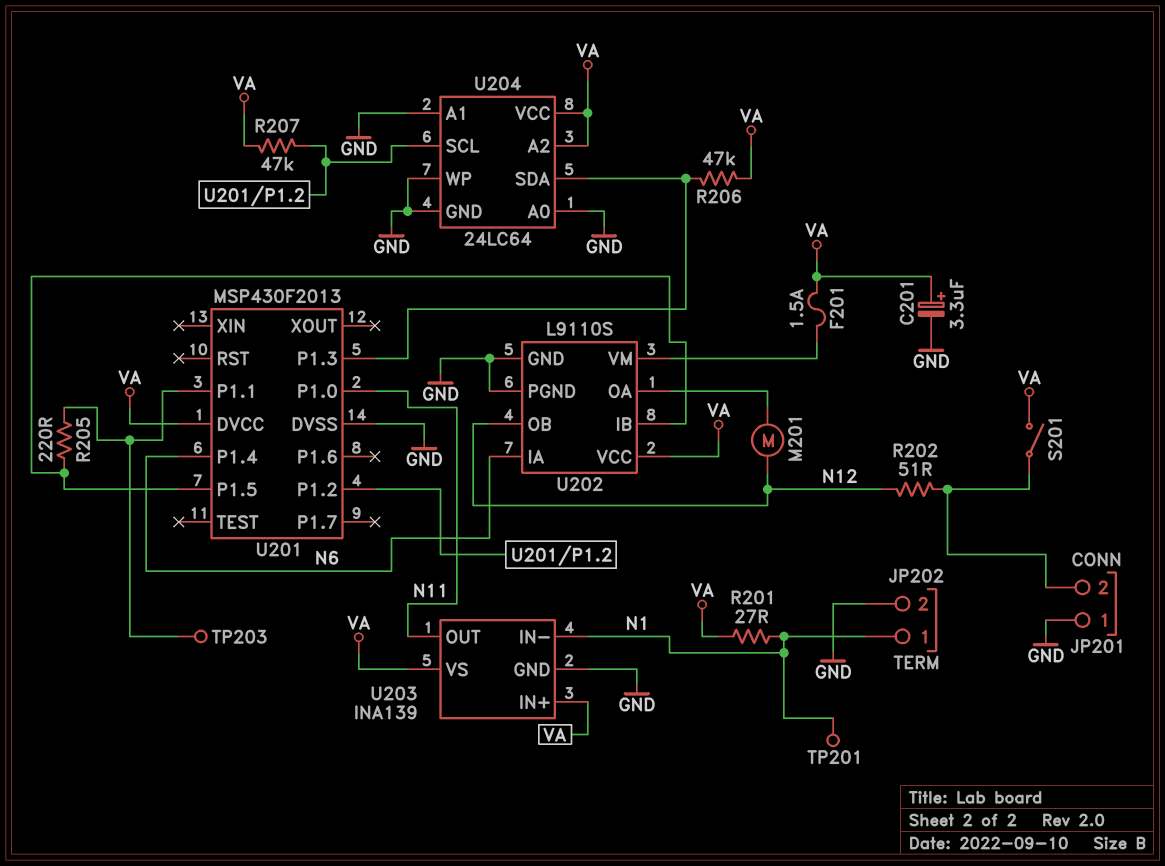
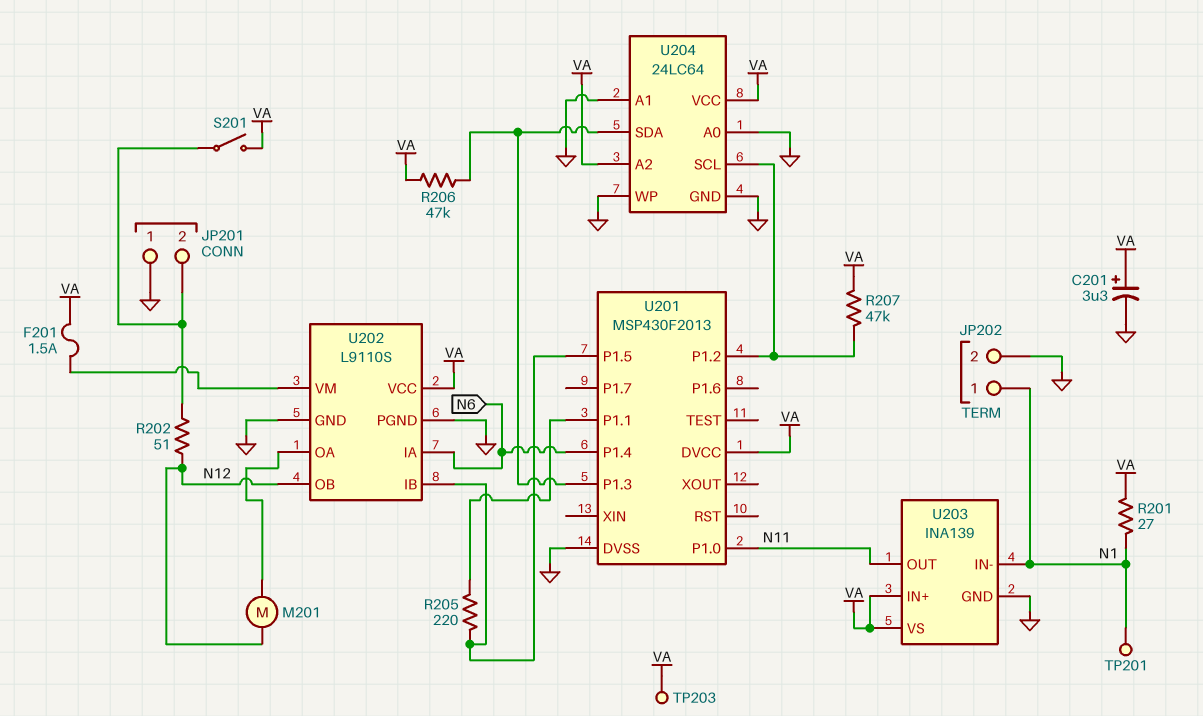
TP203: test point (U201/P1.1) -> test point (VA)

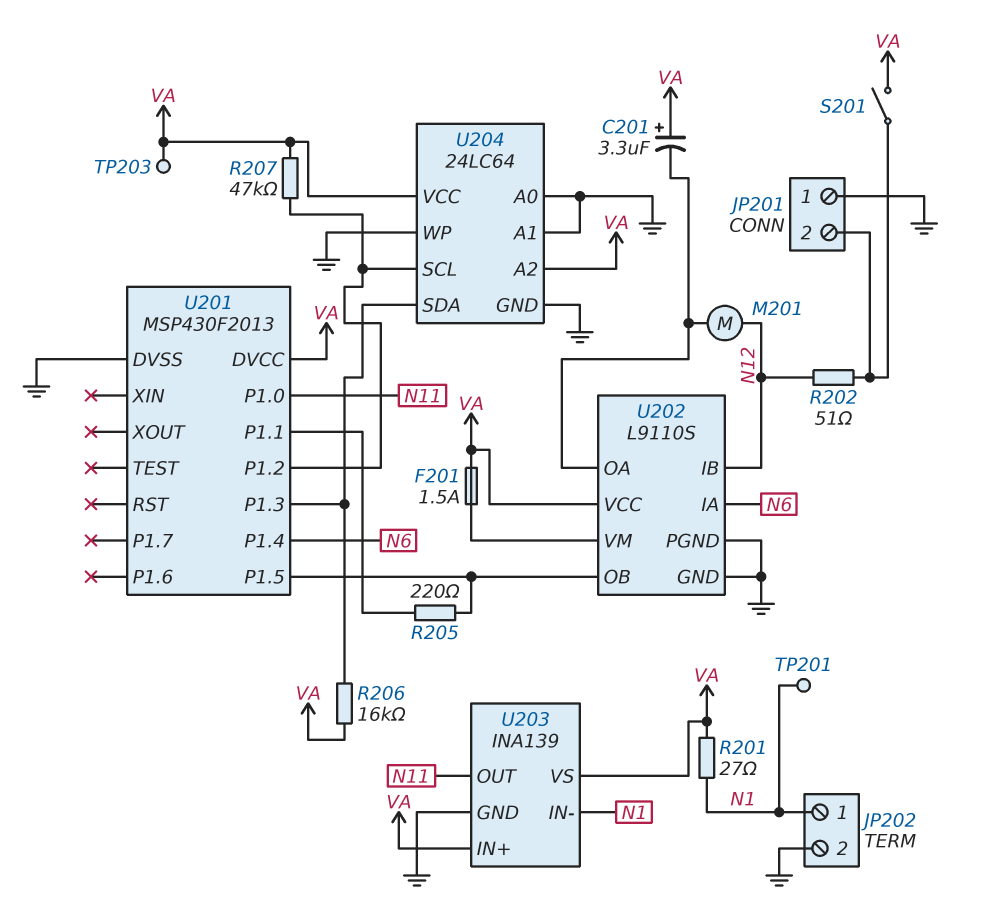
C201: 3.3uF (plus VA, minus GND) -> 3.3uF (plus VA, minus U202/OA)
R206: 47k (U201/P1.3, VA) -> 16k (U201/P1.3, VA)
U202 pin IB: U201/P1.5 -> N12
U202 pin OB: N12 -> U201/P1.5

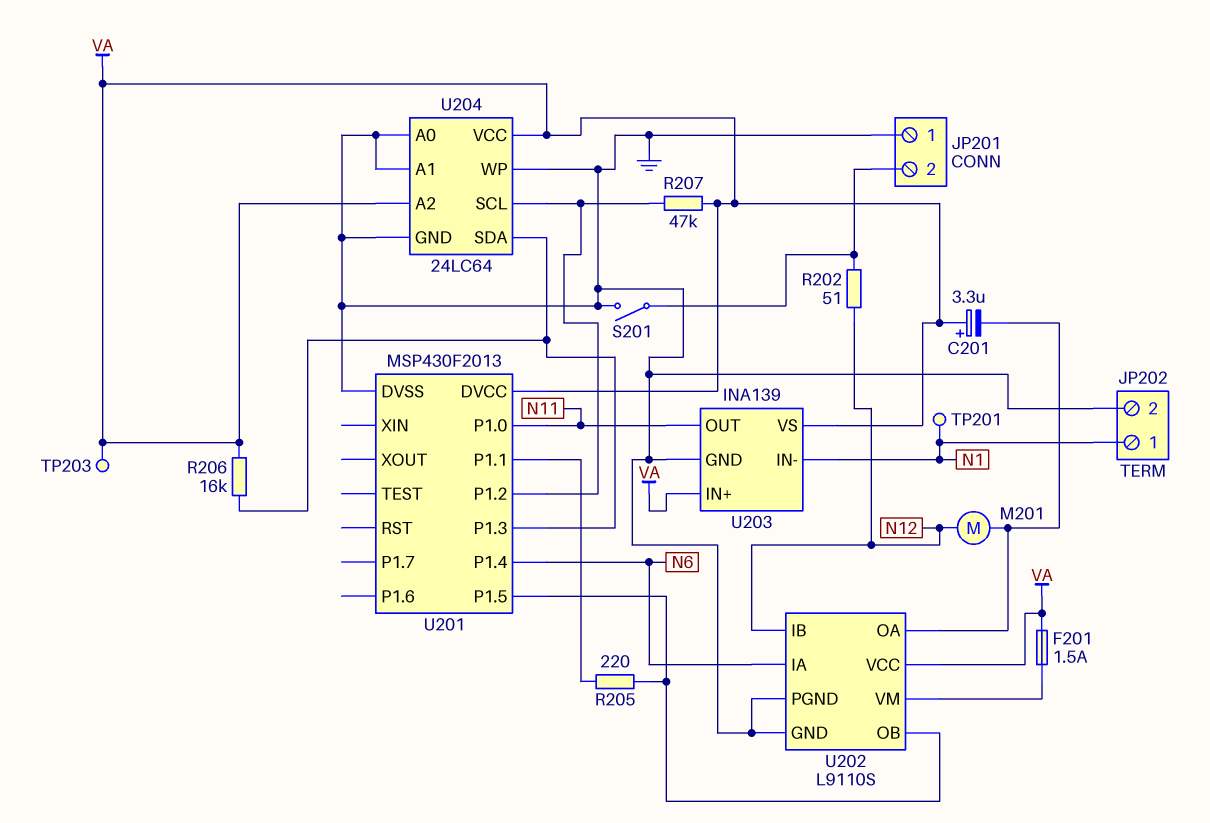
R201: 27 (N1, VA) -> none
S201: switch (JP201/2, VA) -> switch (GND, JP201/2)

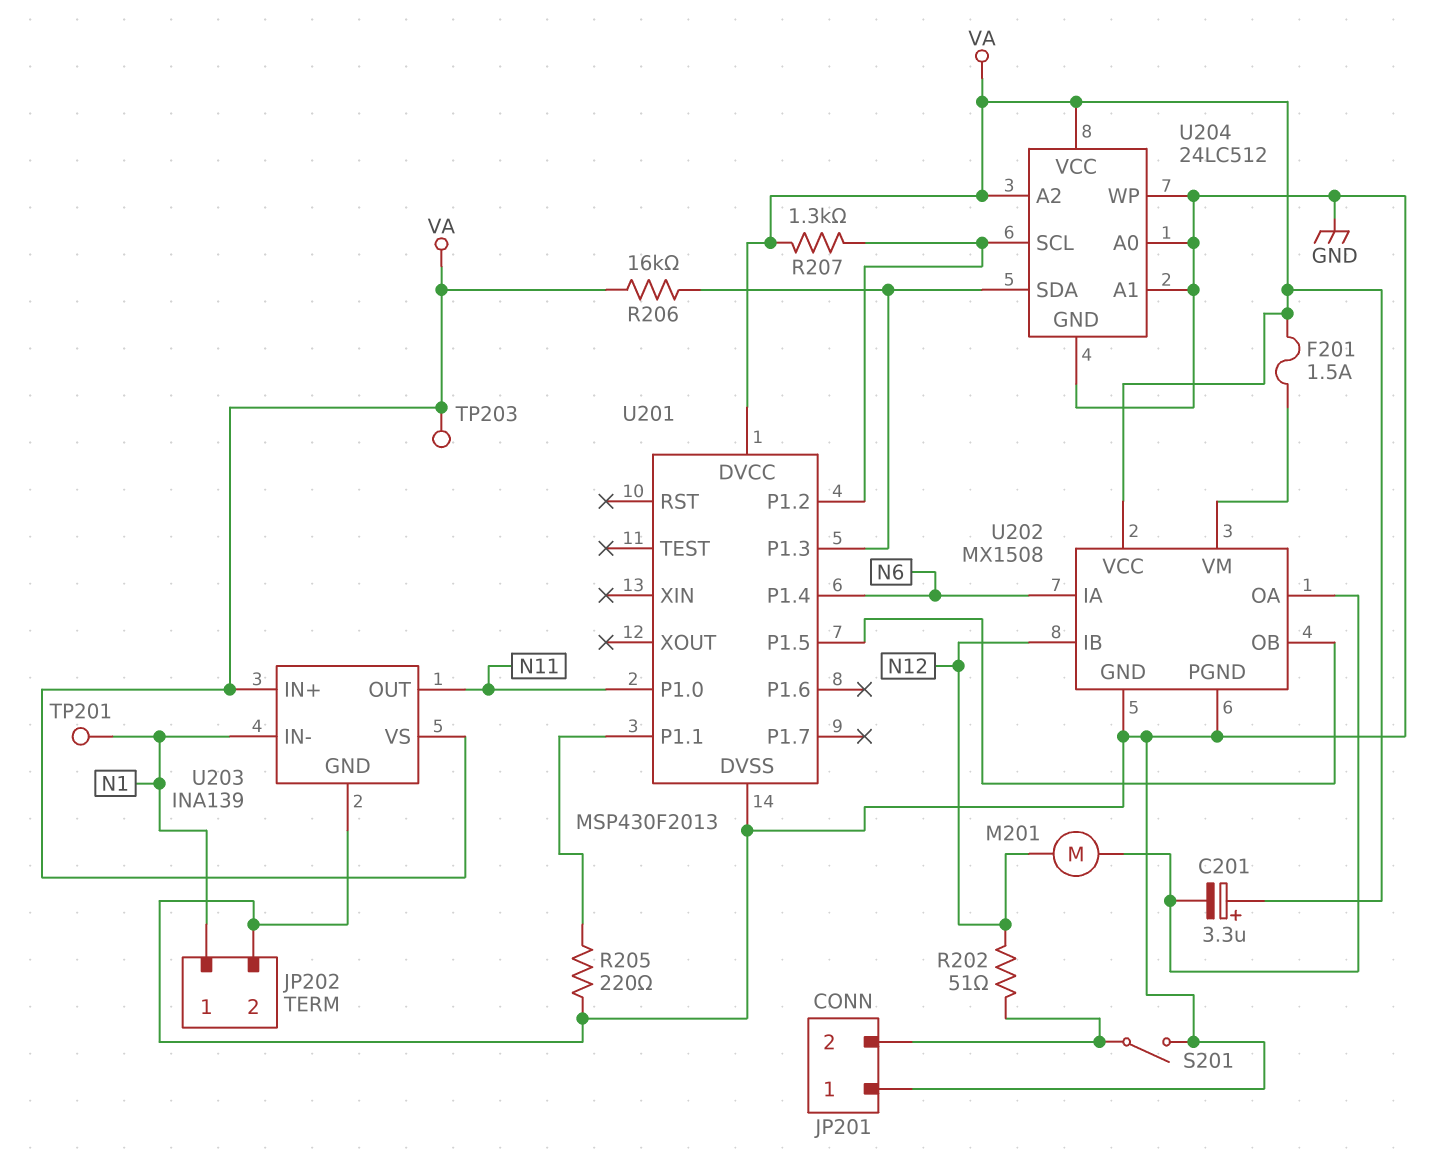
R205: 220 (U201/P1.1, U201/P1.5) -> 220 (GND, U201/P1.1)
R207: 47k (U201/P1.2, VA) -> 1.3k (U201/P1.2, VA)
U202: L9110S -> MX1508
U204: 24LC64 -> 24LC512

